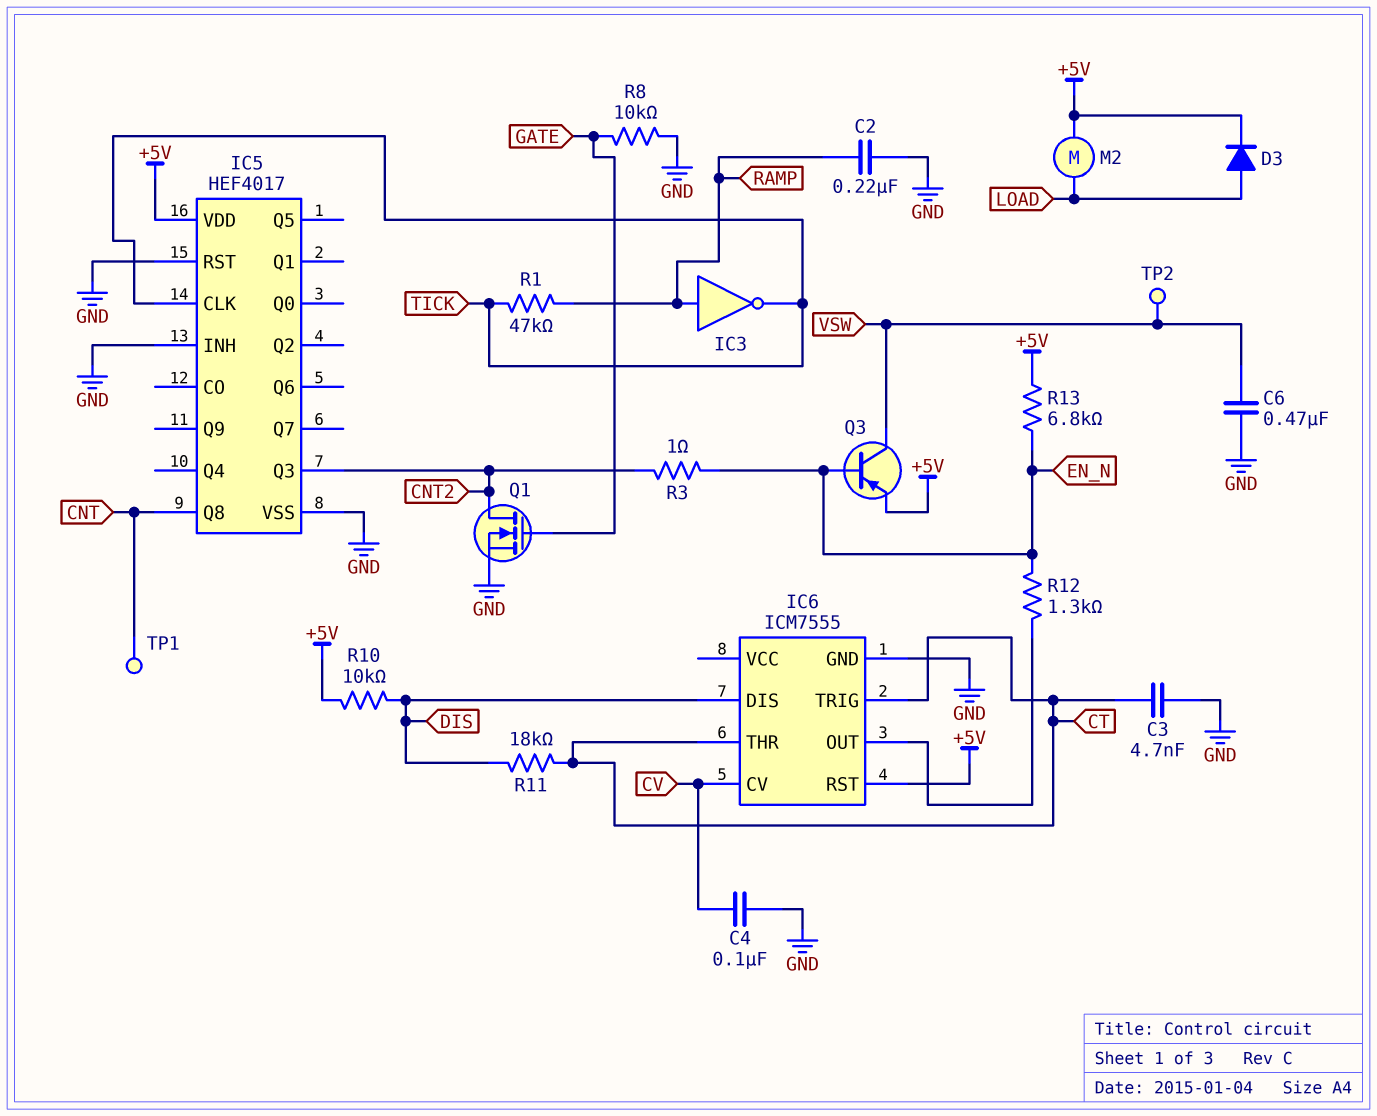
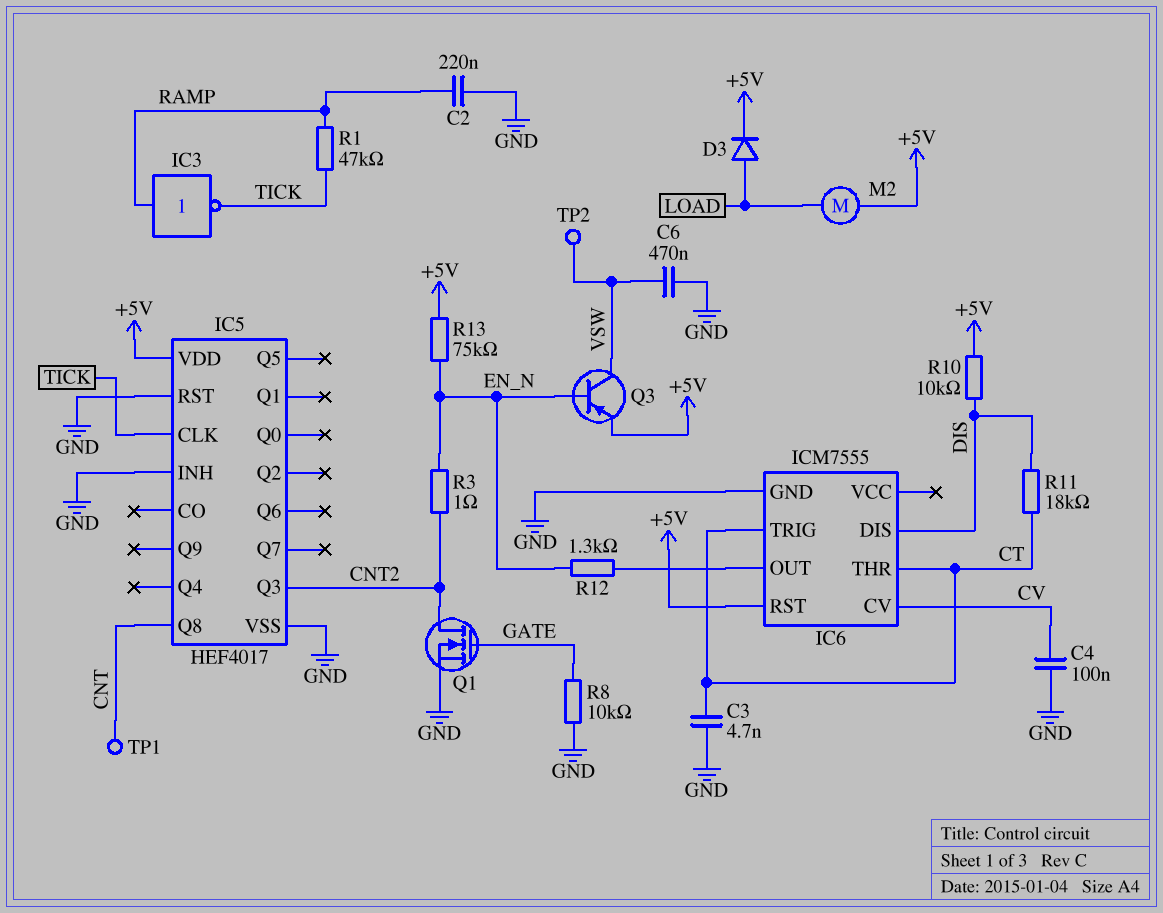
R13: 6.8k (+5V, EN_N) -> 75k (+5V, EN_N)

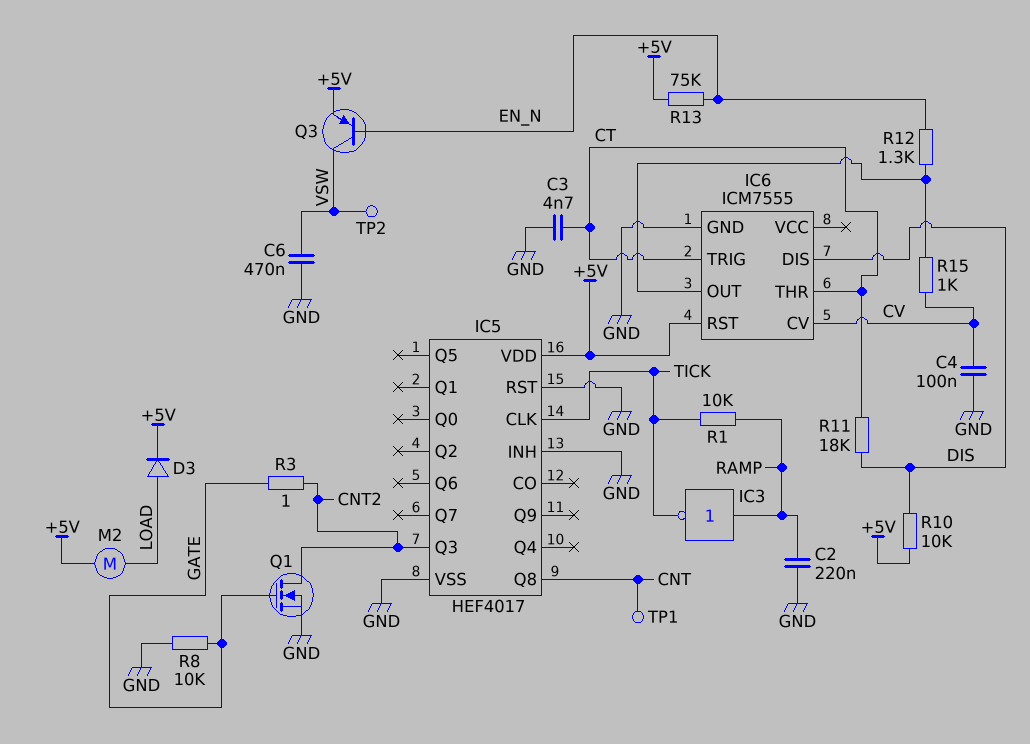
R1: 47k (RAMP, TICK) -> 10k (RAMP, TICK)
R3: 1 (CNT2, EN_N) -> 1 (CNT2, GATE)
R15: none -> 1k (CV, IC6/OUT)

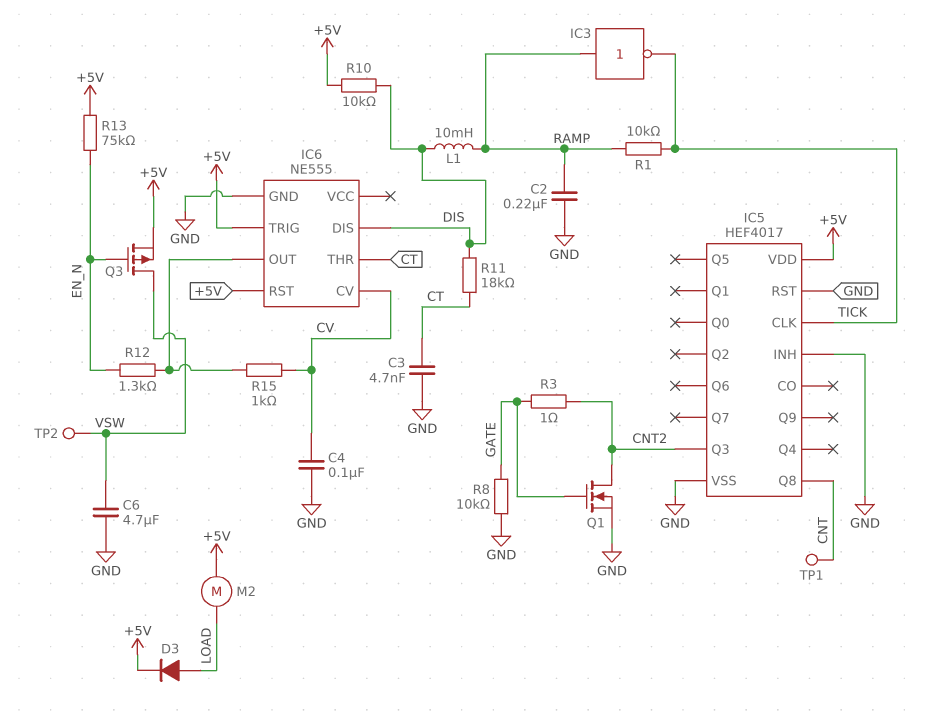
C6: 470nF (GND, VSW) -> 4.7uF (GND, VSW)
IC6: ICM7555 -> NE555
IC6 pin TRIG: CT -> +5V
L1: none -> 10mH (DIS, RAMP)
Q3: PNP (B EN_N, C VSW, E +5V) -> PMOS (G EN_N, D VSW, S +5V)

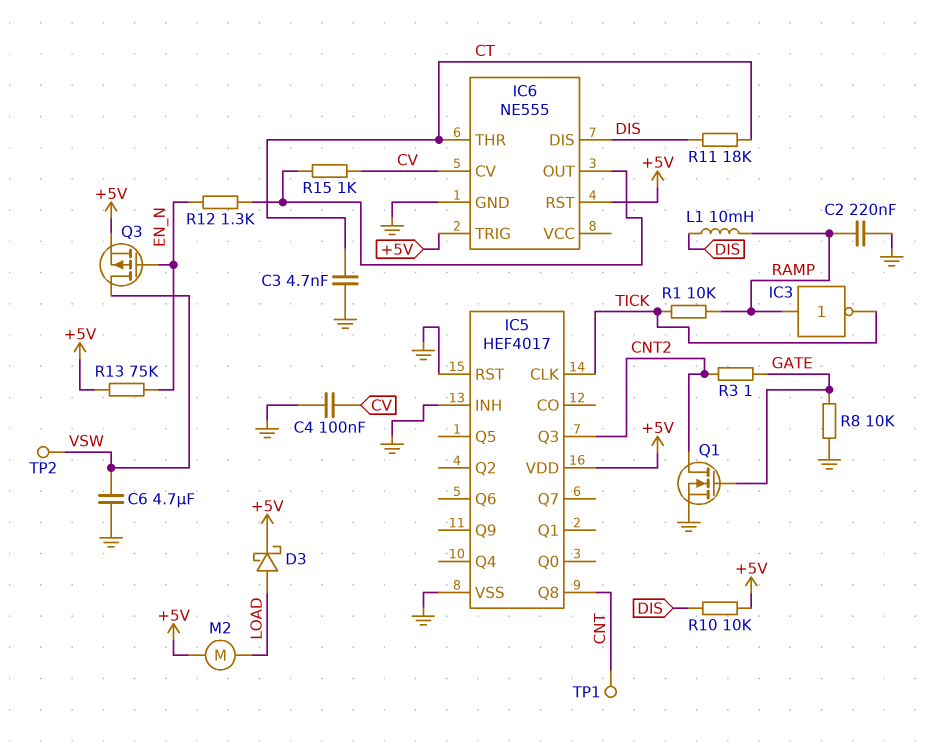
D3: diode (A LOAD, K +5V) -> schottky (A LOAD, K +5V)

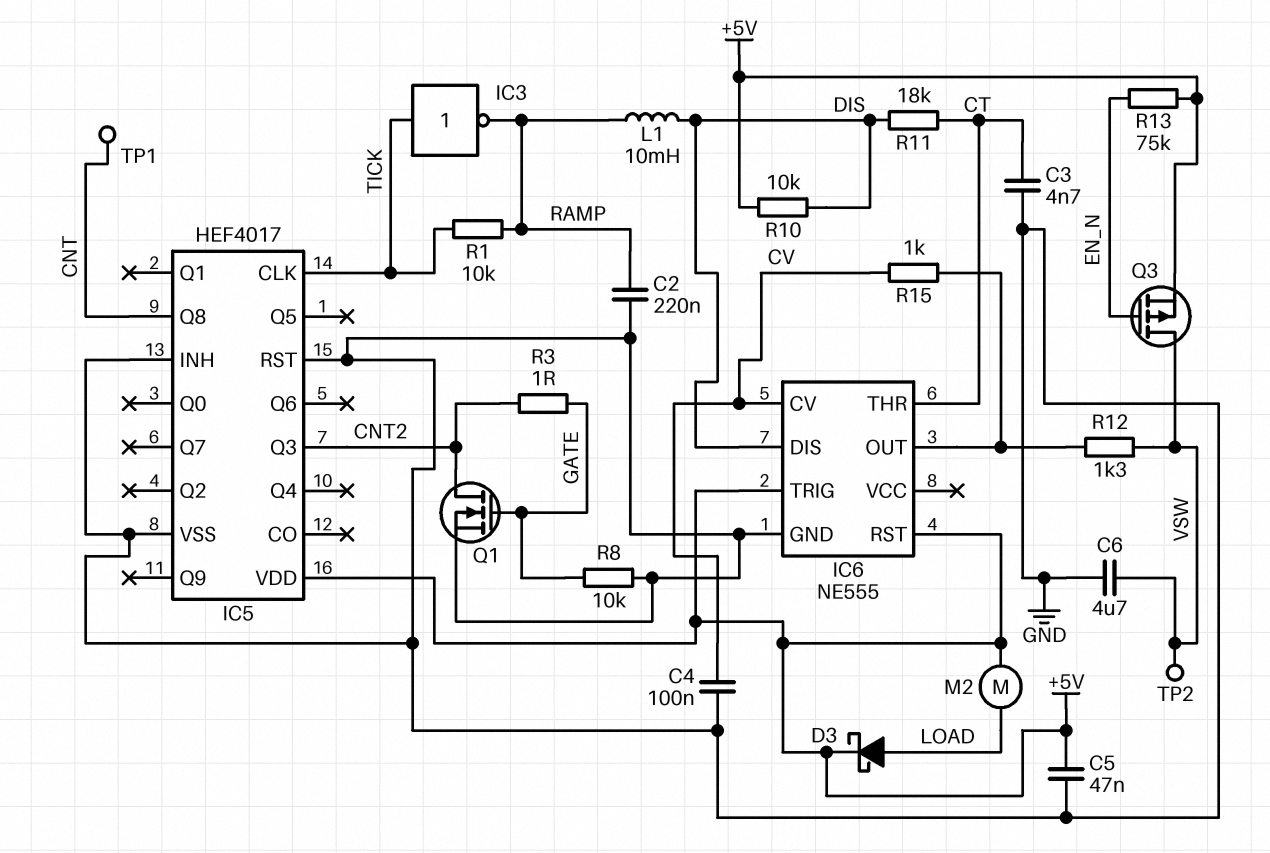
C5: none -> 47nF (+5V, GND)
IC3: NOT (in RAMP, out TICK) -> NOT (in TICK, out RAMP)
R12: 1.3k (EN_N, IC6/OUT) -> 1.3k (IC6/OUT, VSW)

